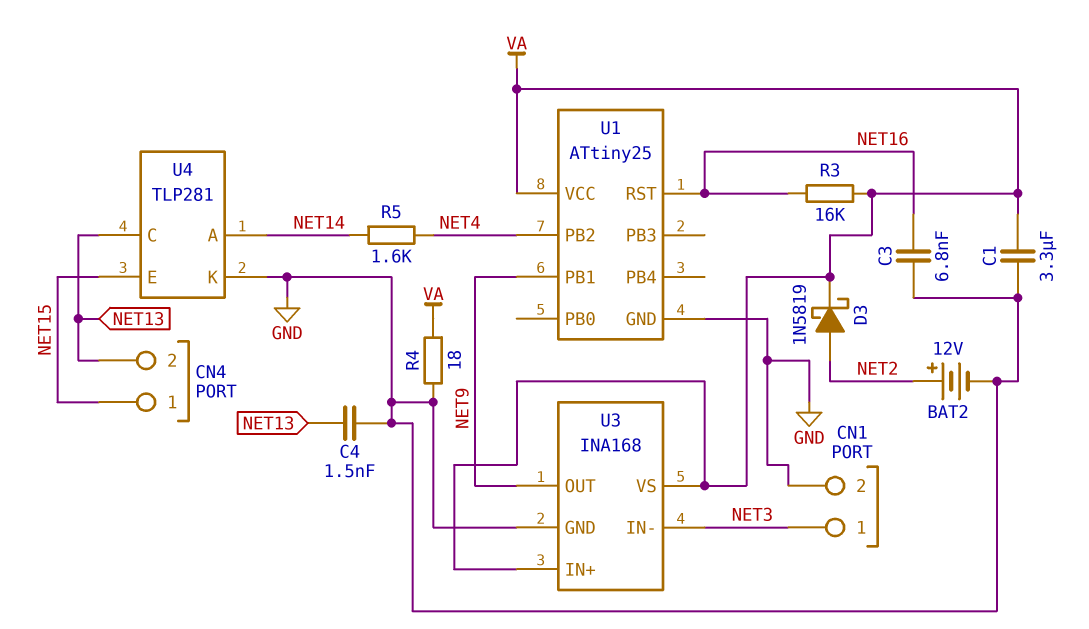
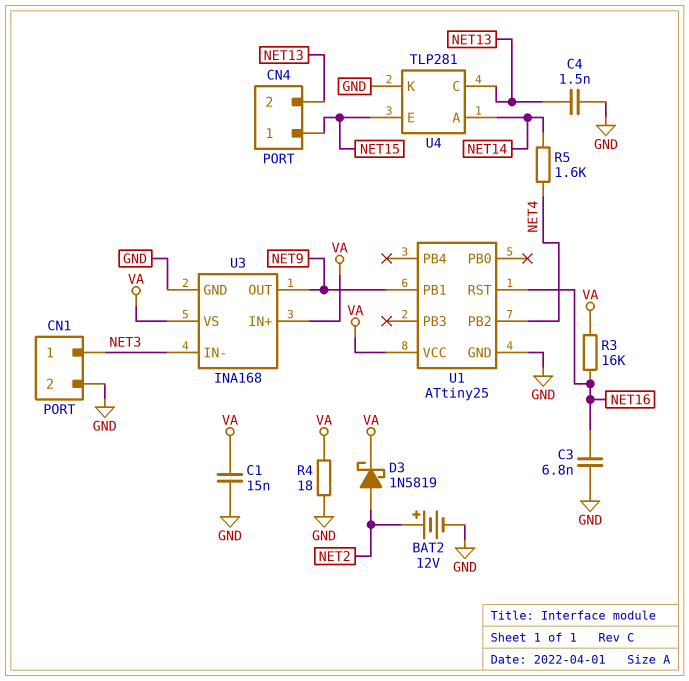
C1: 3.3uF (GND, VA) -> 15nF (GND, VA)

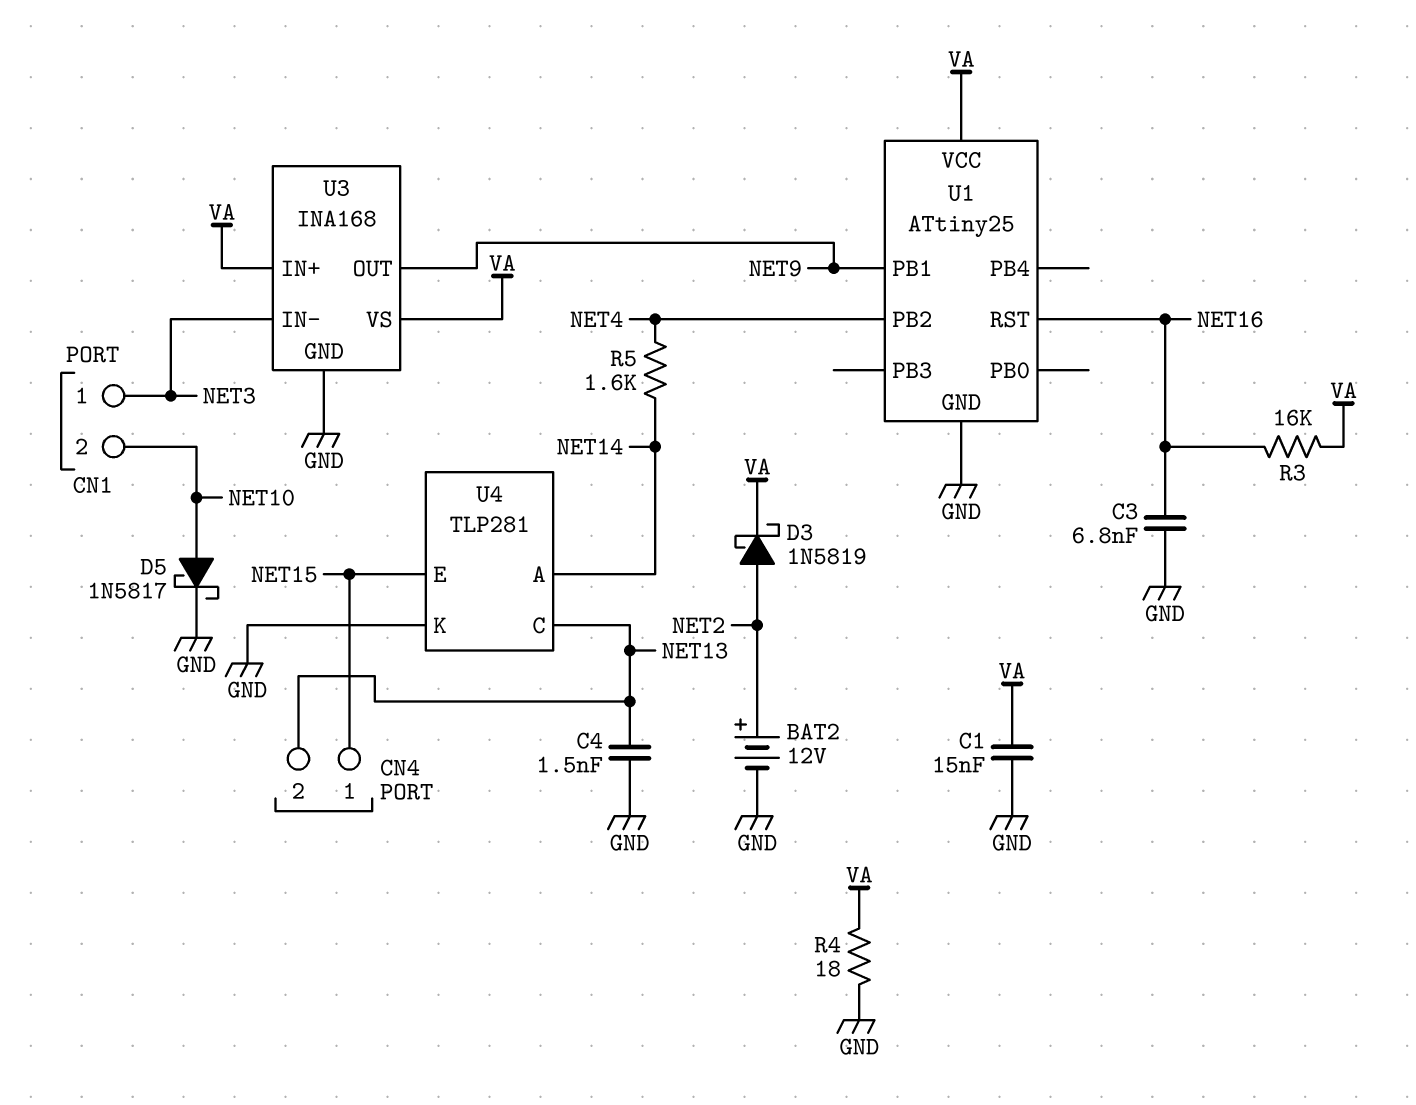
CN1 pin 2: GND -> NET10
D5: none -> schottky 1N5817 (A NET10, K GND)

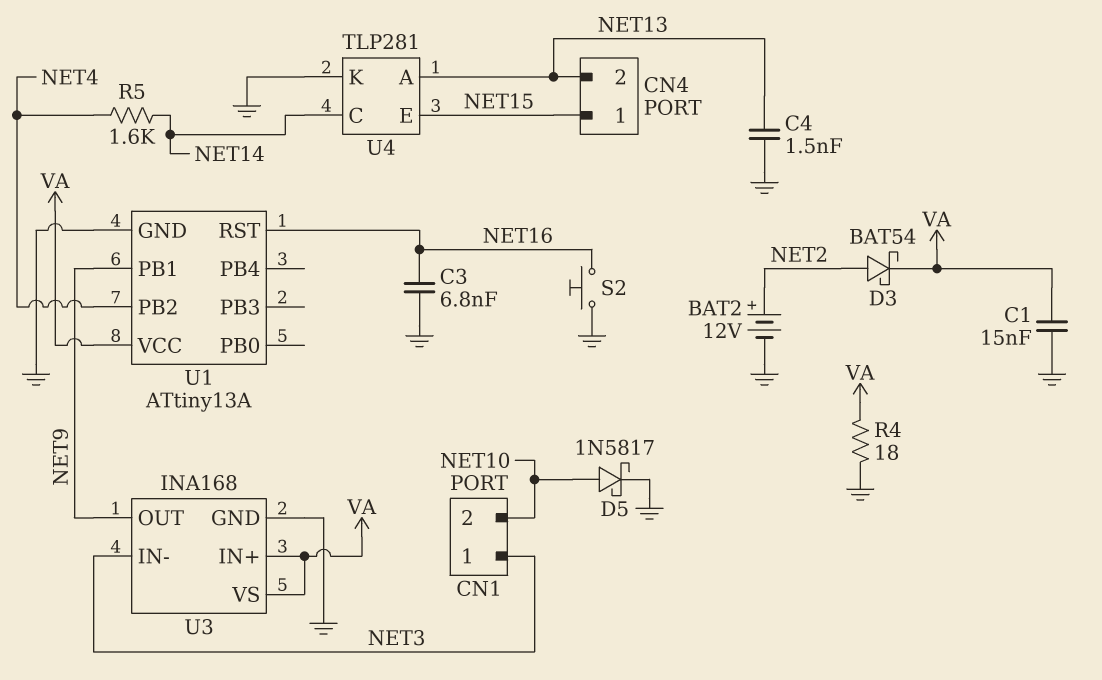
D3: schottky 1N5819 (A NET2, K VA) -> schottky BAT54 (A NET2, K VA)
R3: 16k (NET16, VA) -> none
S2: none -> button (GND, NET16)
U1: ATtiny25 -> ATtiny13A
U4 pin A: NET14 -> NET13
U4 pin C: NET13 -> NET14

